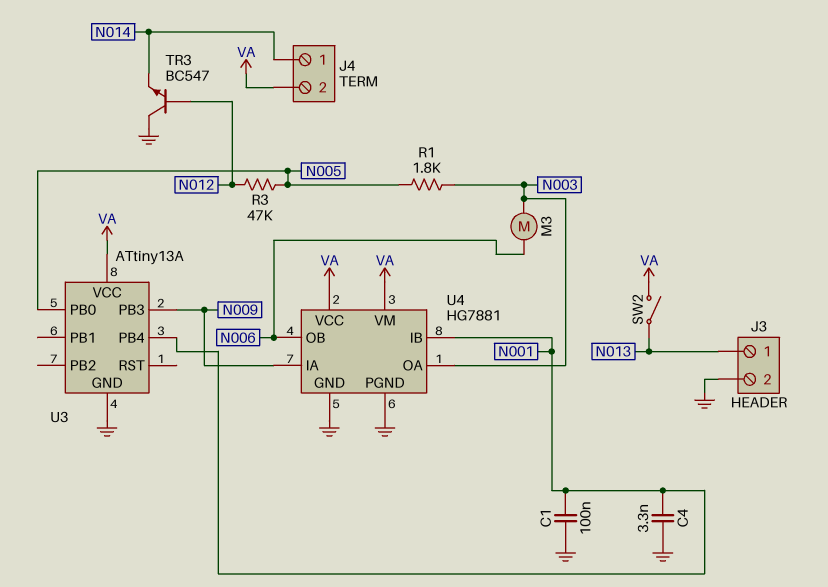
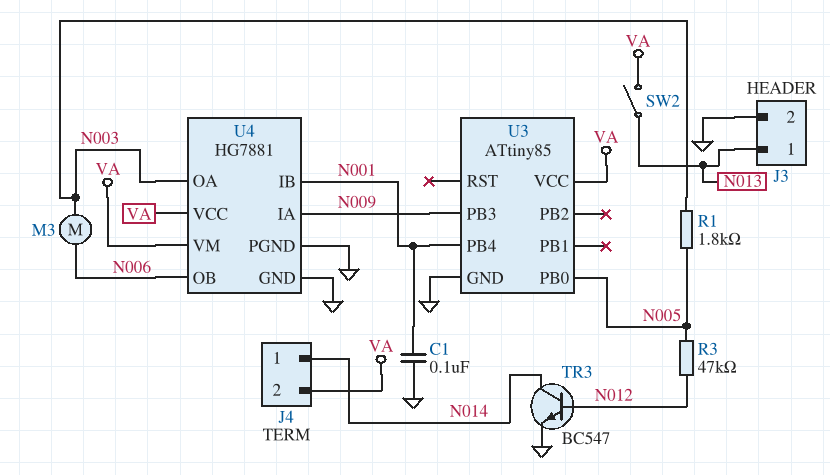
C4: 3.3nF (GND, N001) -> none
TR3: NPN BC547 (B N012, C GND, E N014) -> NPN BC547 (B N012, C N014, E GND)
U3: ATtiny13A -> ATtiny85

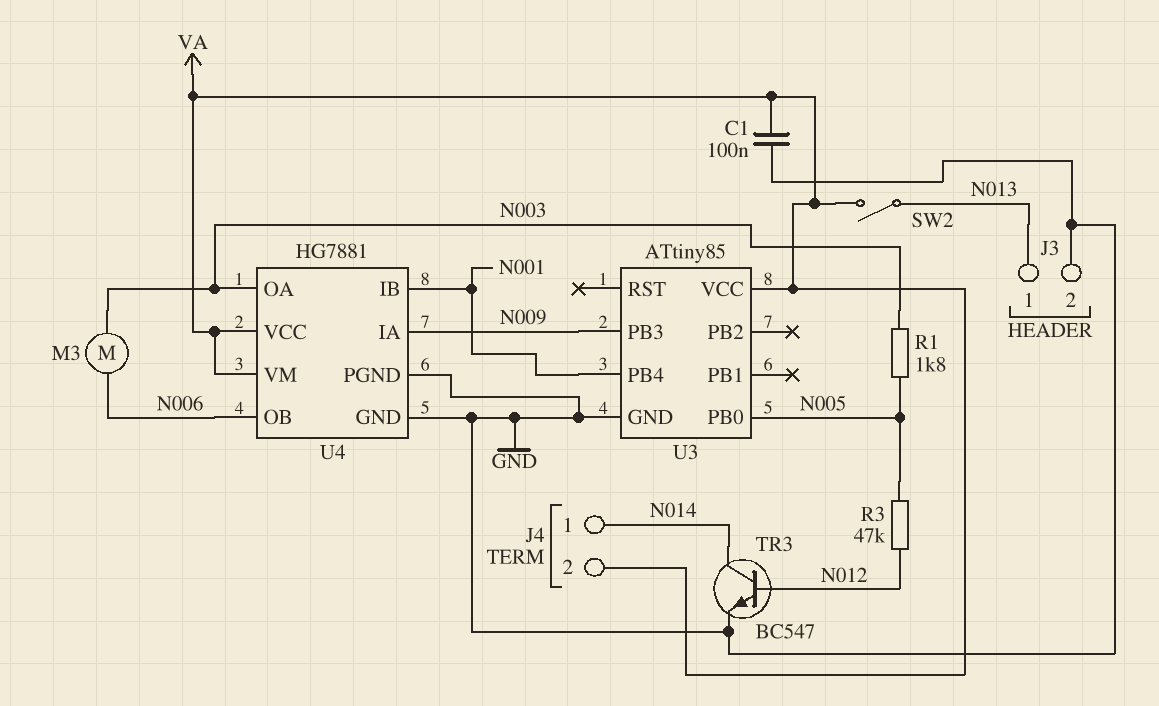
C1: 100nF (GND, N001) -> 100nF (GND, VA)

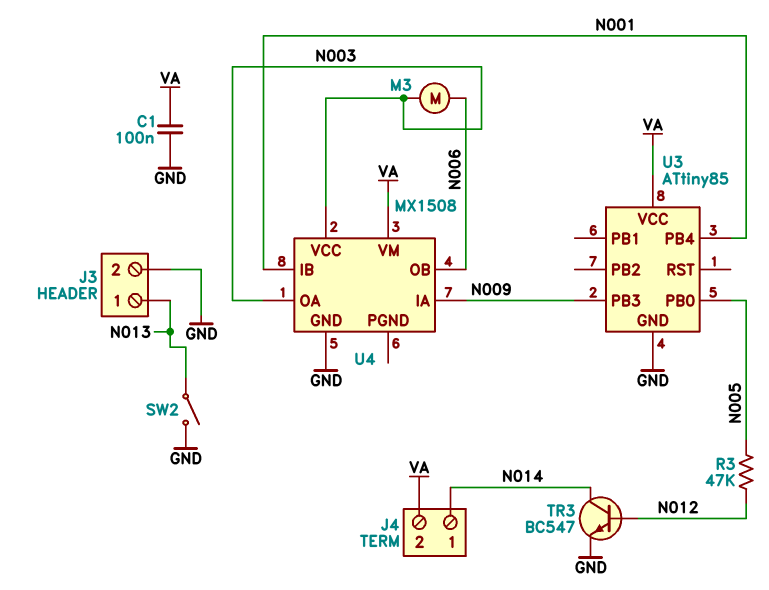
R1: 1.8k (N003, N005) -> none
SW2: switch (N013, VA) -> switch (GND, N013)
U4: HG7881 -> MX1508
U4 pin PGND: GND -> none
U4 pin VCC: VA -> N003

